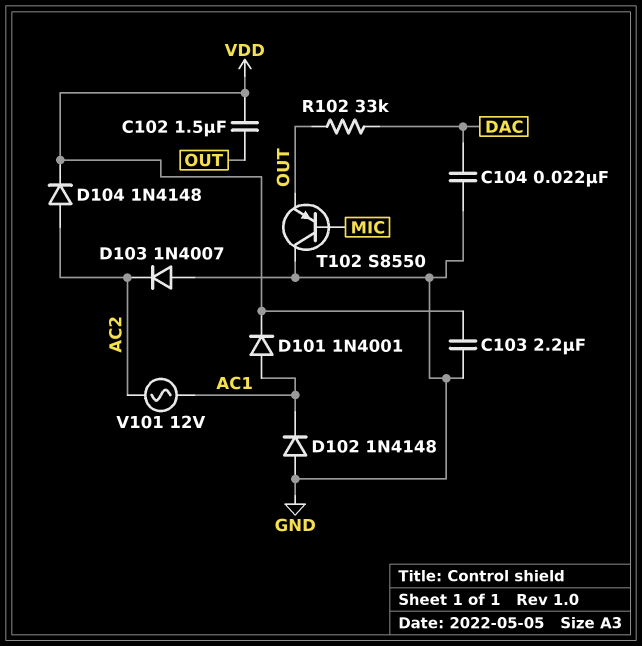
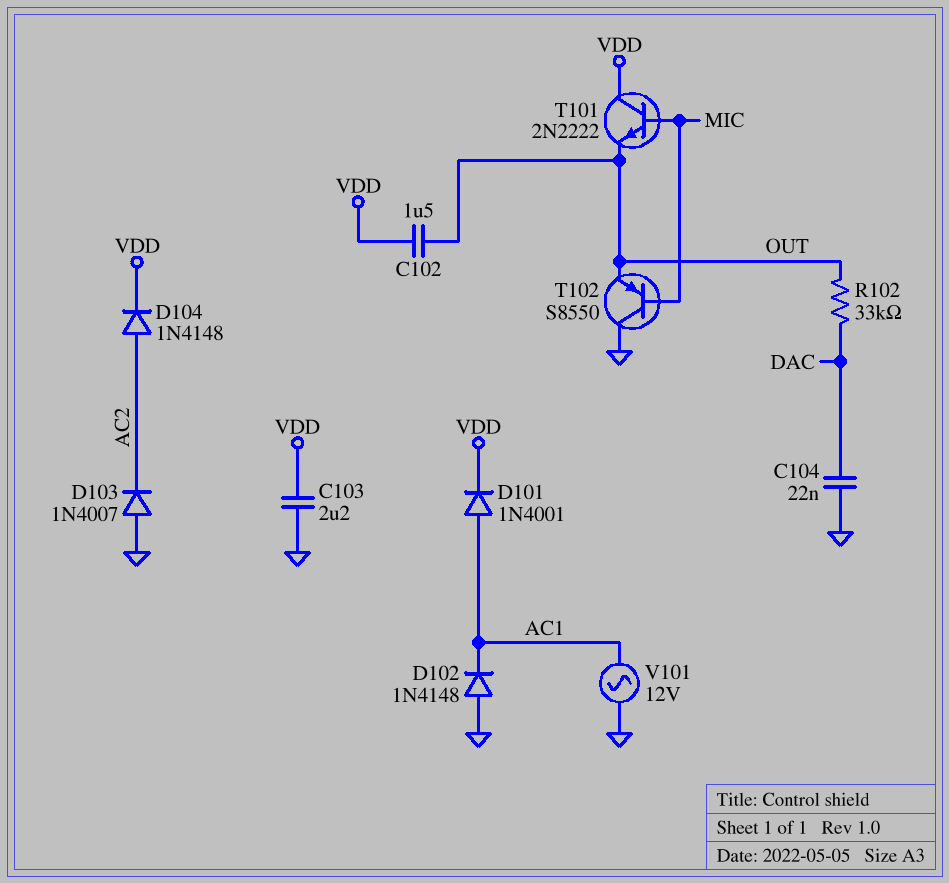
T101: none -> NPN 2N2222 (B MIC, C VDD, E OUT)
V101: AC 12V (AC1, AC2) -> AC 12V (AC1, GND)

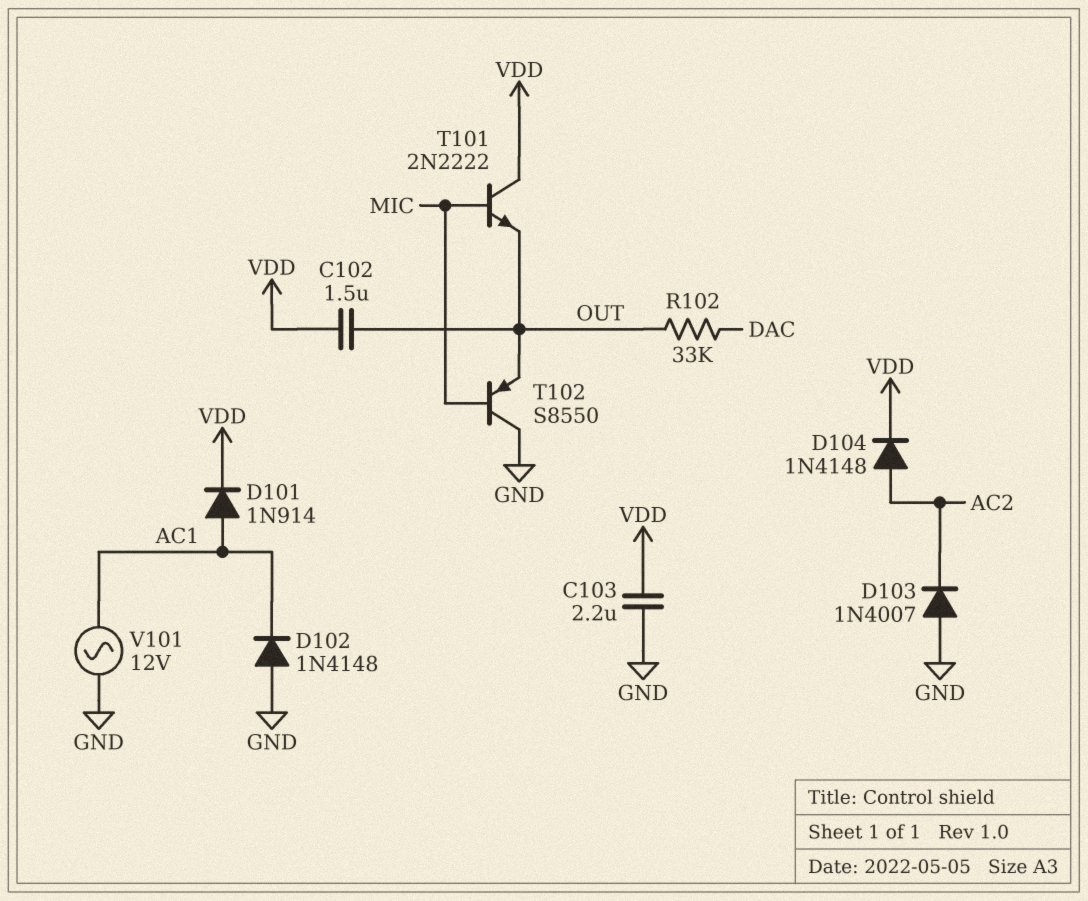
C104: 22nF (DAC, GND) -> none
D101: diode 1N4001 (A AC1, K VDD) -> diode 1N914 (A AC1, K VDD)

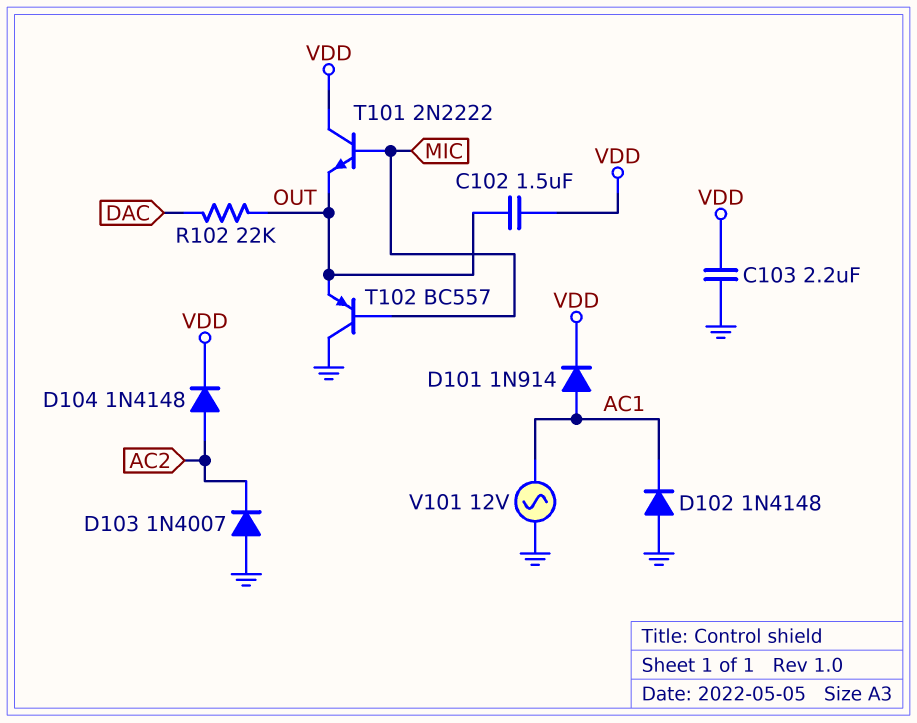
R102: 33k (DAC, OUT) -> 22k (DAC, OUT)
T102: PNP S8550 (B MIC, C GND, E OUT) -> PNP BC557 (B MIC, C GND, E OUT)

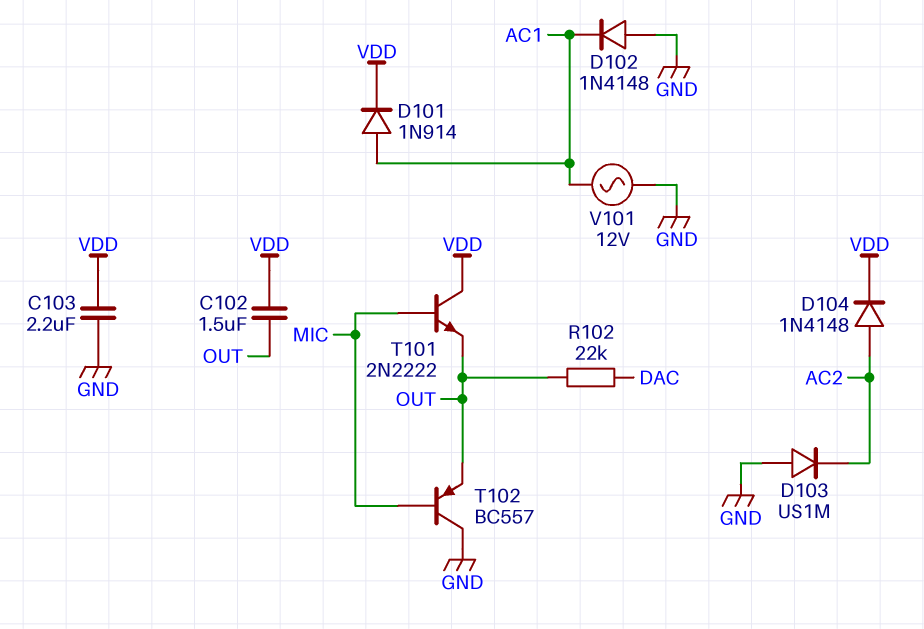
D103: diode 1N4007 (A GND, K AC2) -> diode US1M (A GND, K AC2)

